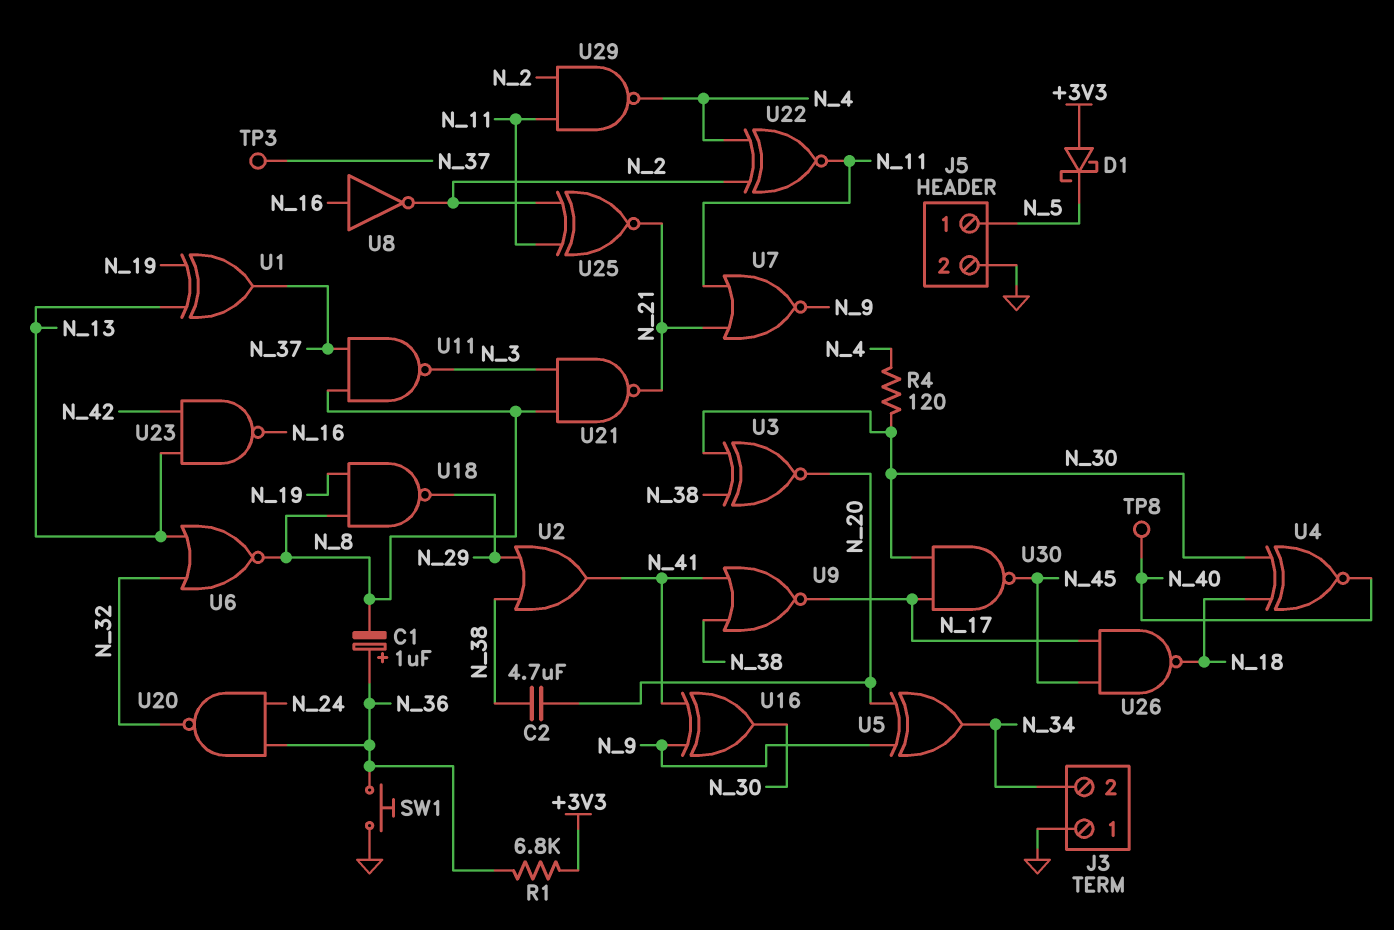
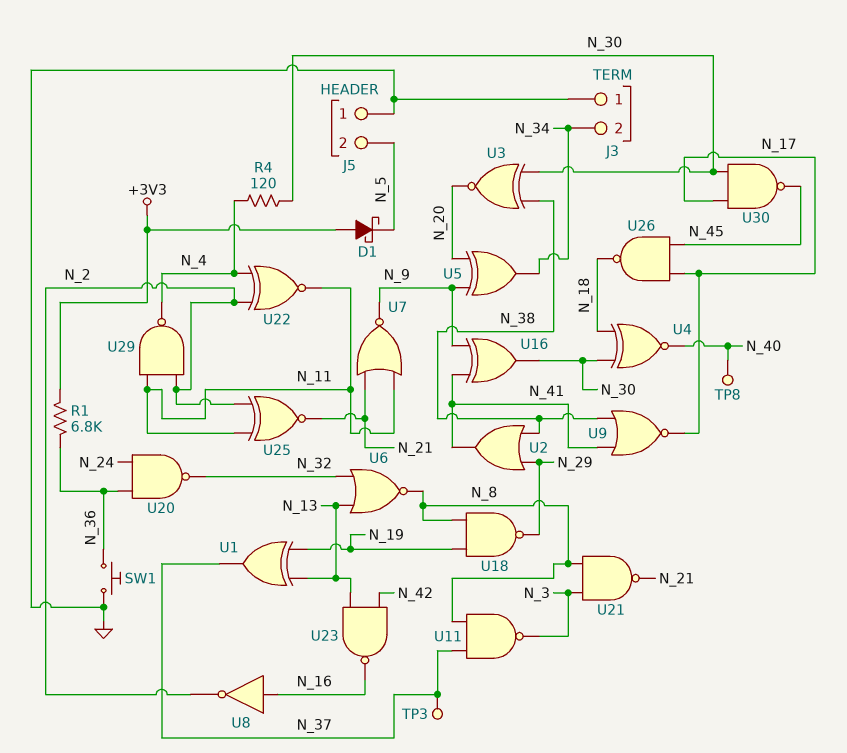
C1: 1uF (plus N_36, minus N_8) -> none
C2: 4.7uF (N_20, N_38) -> none
J5 pin 1: N_5 -> GND
J5 pin 2: GND -> N_5

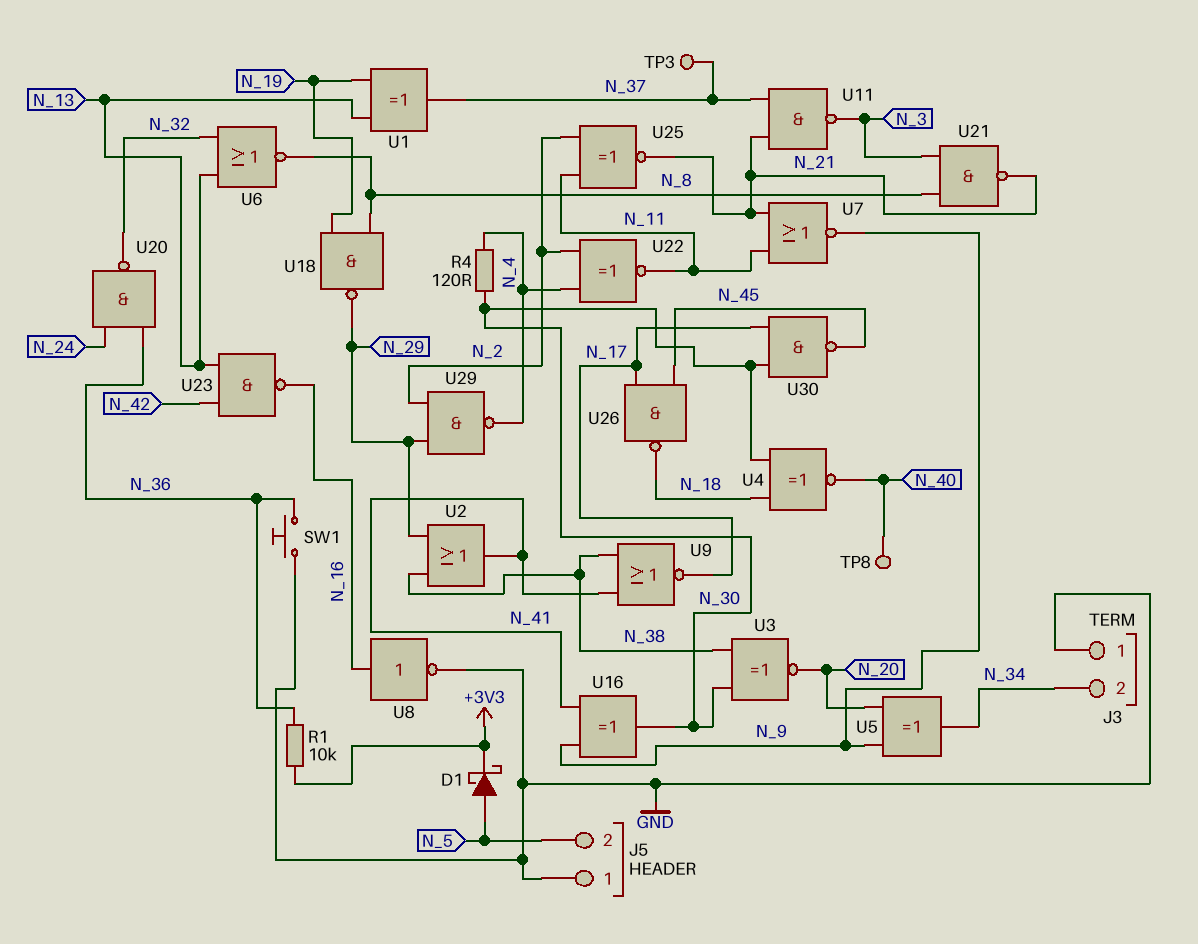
D1: schottky (A +3V3, K N_5) -> schottky (A N_5, K +3V3)
R1: 6.8k (+3V3, N_36) -> 10k (+3V3, N_36)
U8: NOT (in N_16, out N_2) -> NOT (in N_16, out GND)
U11: NAND (in N_8, in N_37, out N_3) -> NAND (in N_21, in N_37, out N_3)
U29: NAND (in N_2, in N_11, out N_4) -> NAND (in N_2, in N_29, out N_4)

